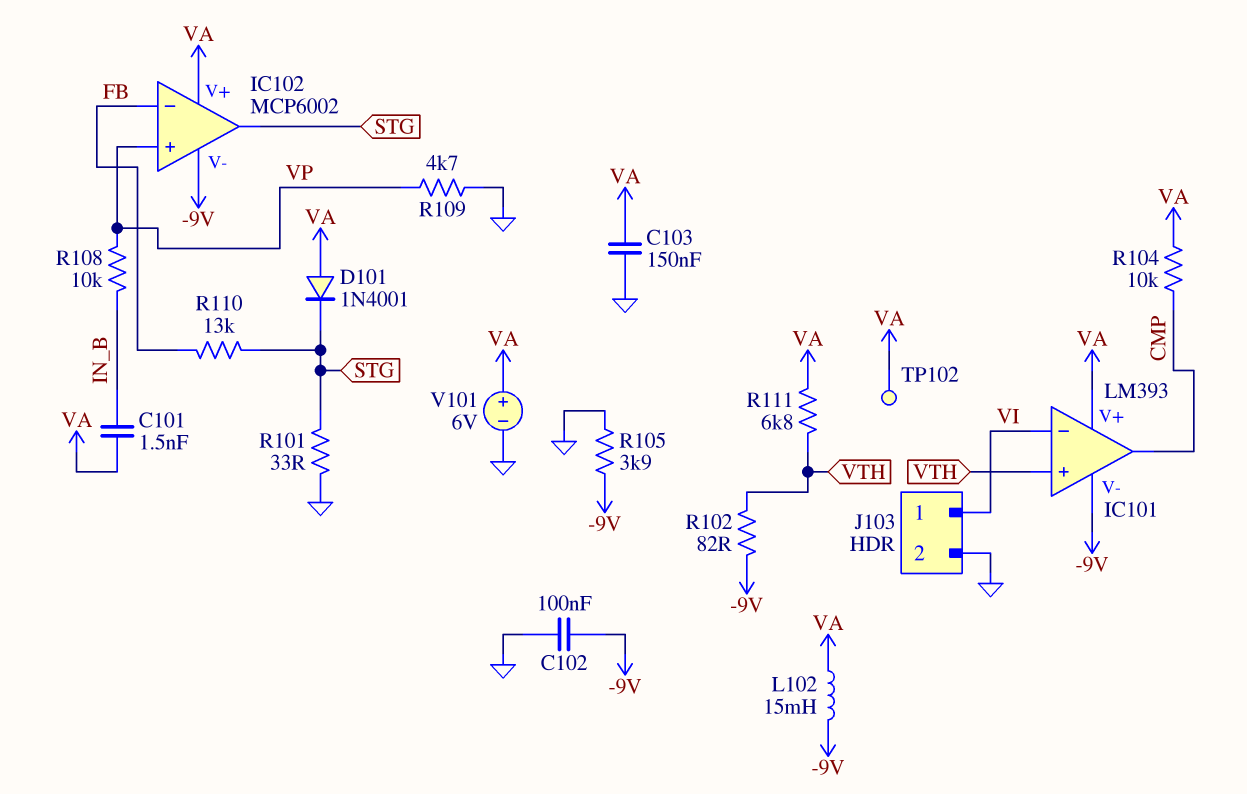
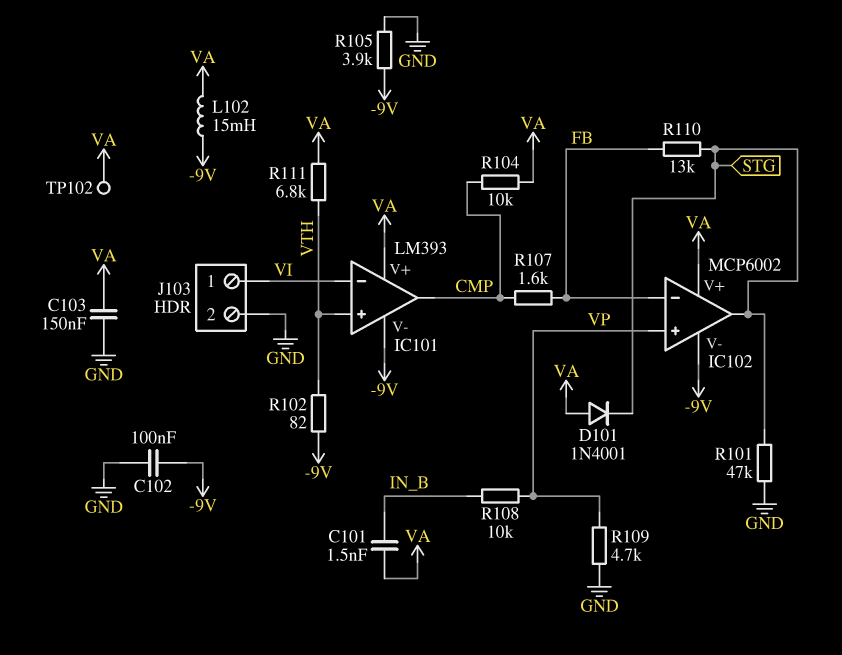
R101: 33 (GND, STG) -> 47k (GND, STG)
R107: none -> 1.6k (CMP, FB)
V101: 6V (plus VA, minus GND) -> none

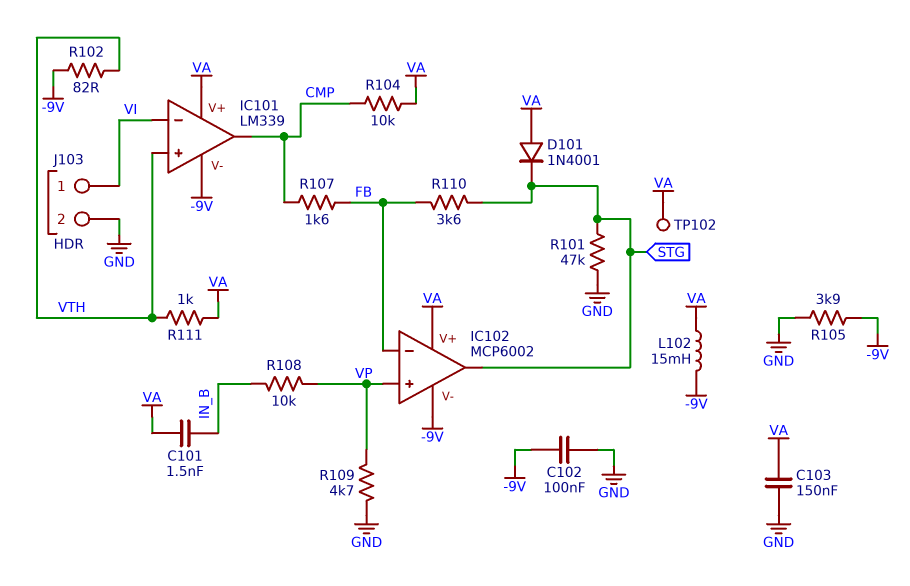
IC101: LM393 -> LM339
R110: 13k (FB, STG) -> 3.6k (FB, STG)
R111: 6.8k (VA, VTH) -> 1k (VA, VTH)

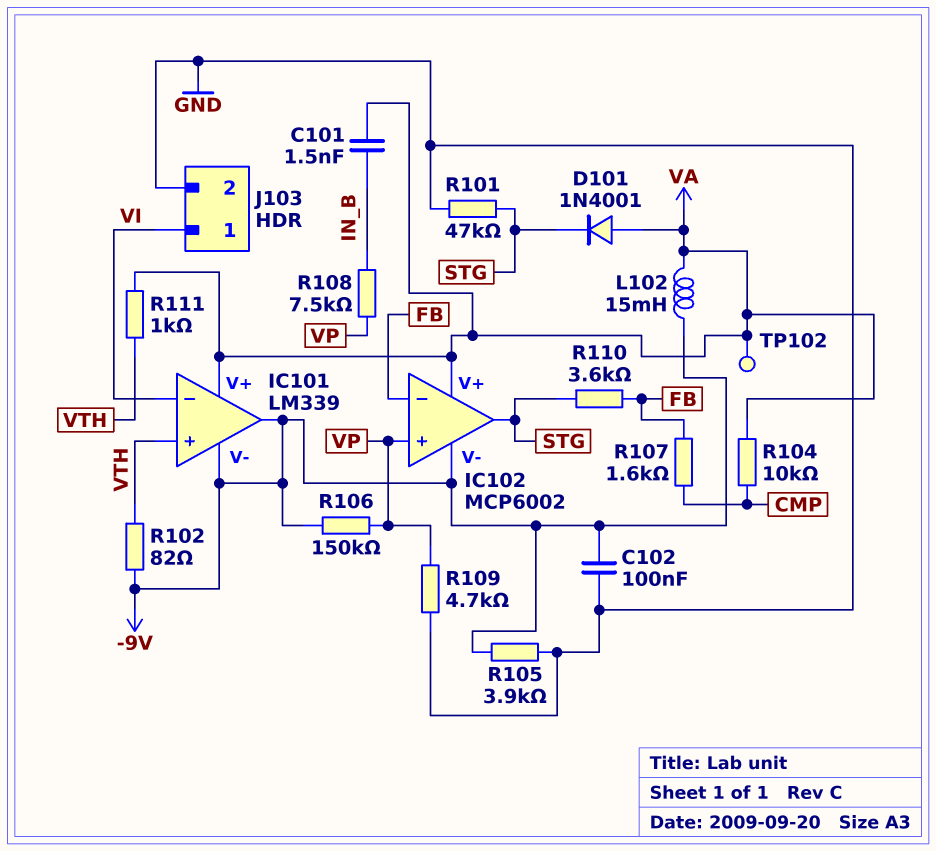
C103: 150nF (GND, VA) -> none
IC101 pin out: CMP -> -9V
R106: none -> 150k (-9V, VP)
R108: 10k (IN_B, VP) -> 7.5k (IN_B, VP)

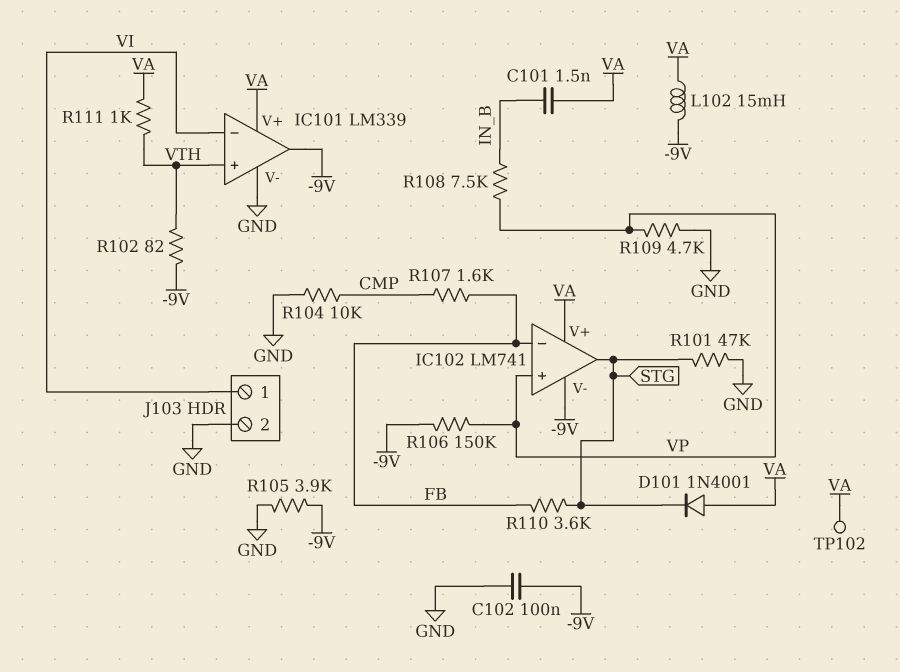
IC101 pin V-: -9V -> GND
IC102: MCP6002 -> LM741
R104: 10k (CMP, VA) -> 10k (CMP, GND)

